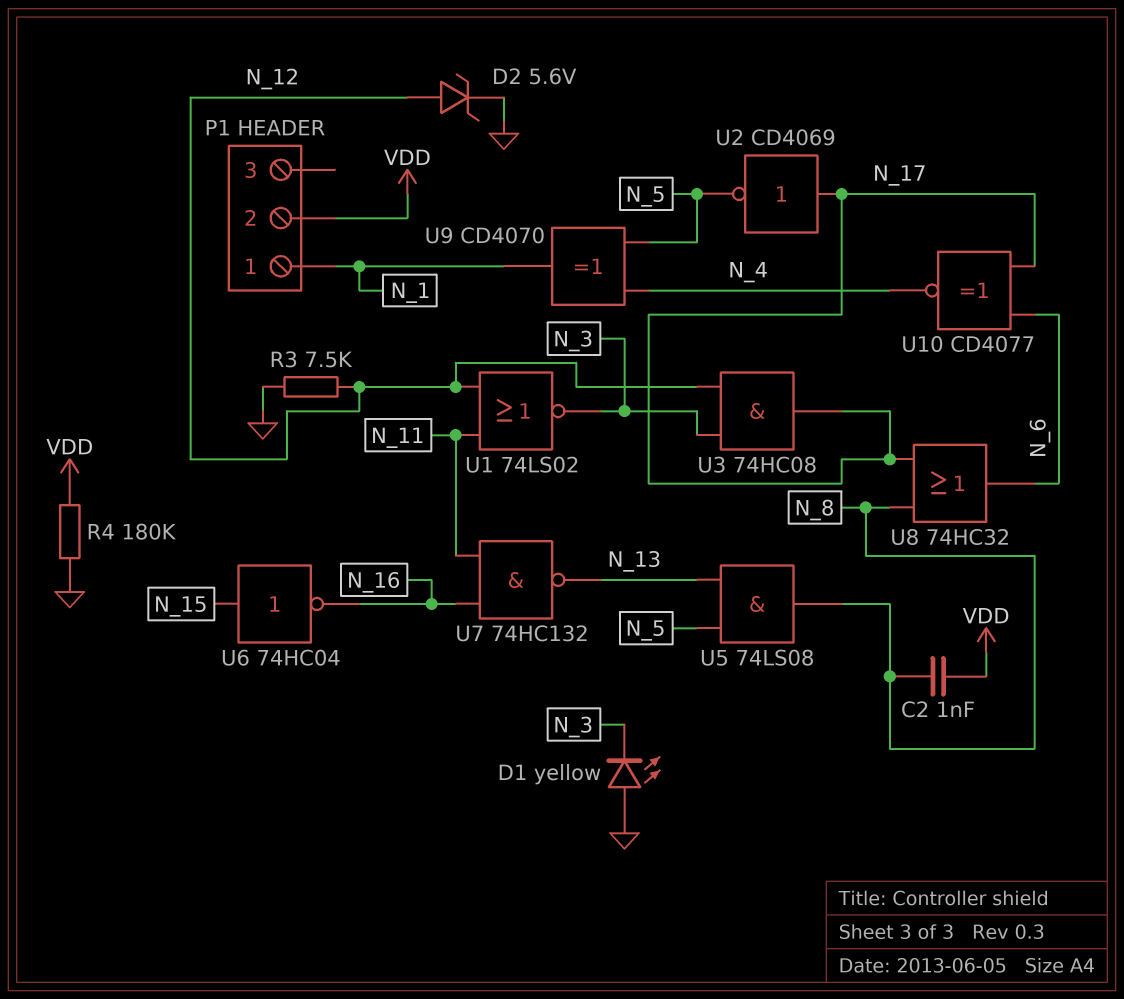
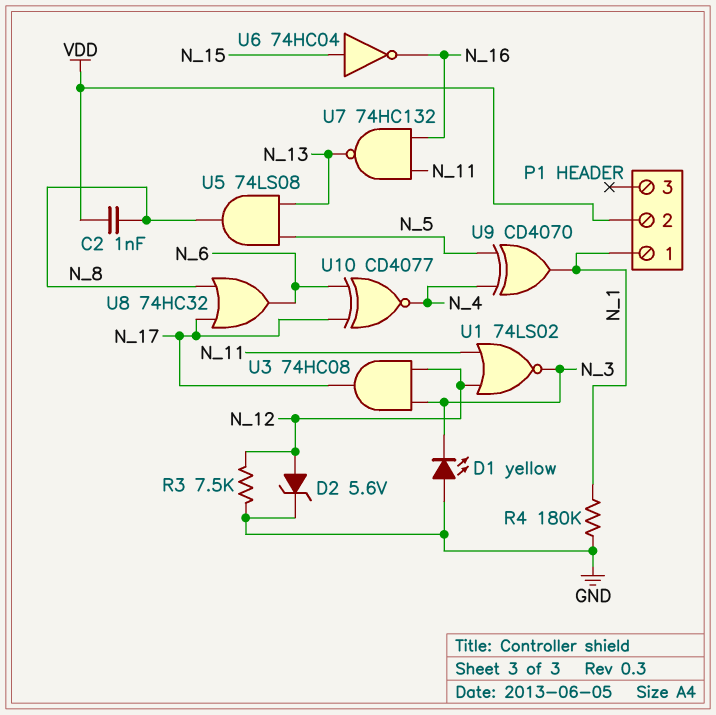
R4: 180k (GND, VDD) -> 180k (GND, N_1)
U2: NOT CD4069 (in N_17, out N_5) -> none

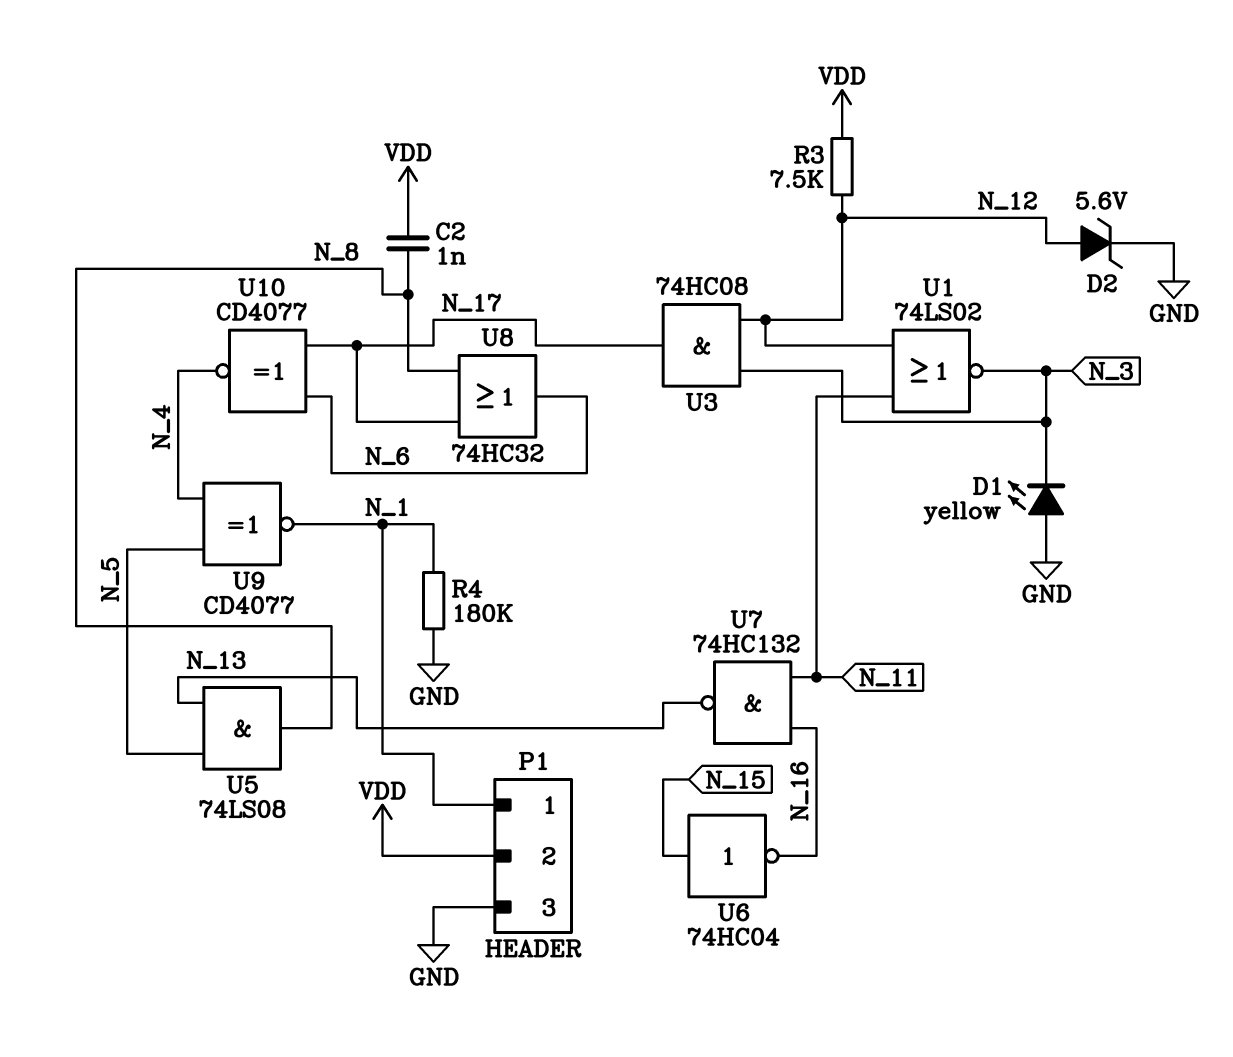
P1 pin 3: none -> GND
R3: 7.5k (GND, N_12) -> 7.5k (N_12, VDD)
U9: XOR CD4070 (in N_4, in N_5, out N_1) -> XNOR CD4077 (in N_4, in N_5, out N_1)

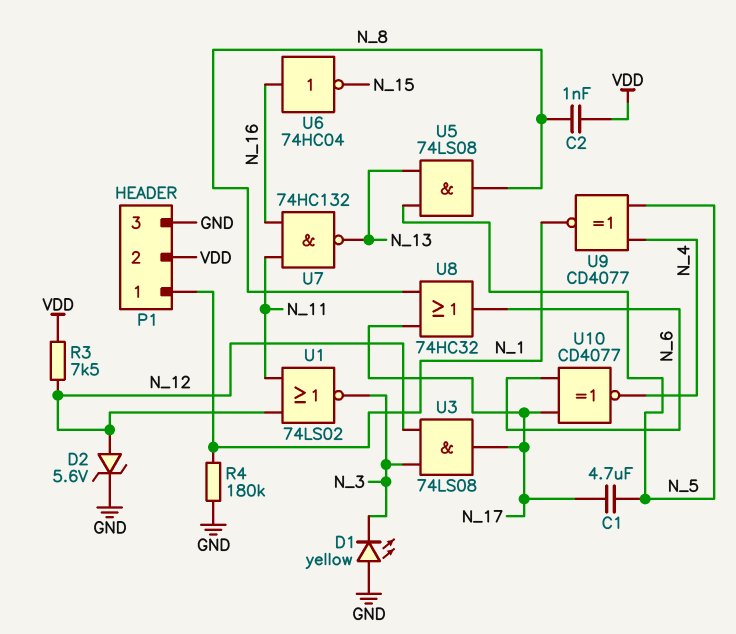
C1: none -> 4.7uF (N_5, N_17)
U3: AND 74HC08 (in N_3, in N_12, out N_17) -> AND 74LS08 (in N_3, in N_12, out N_17)
U6: NOT 74HC04 (in N_15, out N_16) -> NOT 74HC04 (in N_16, out N_15)

